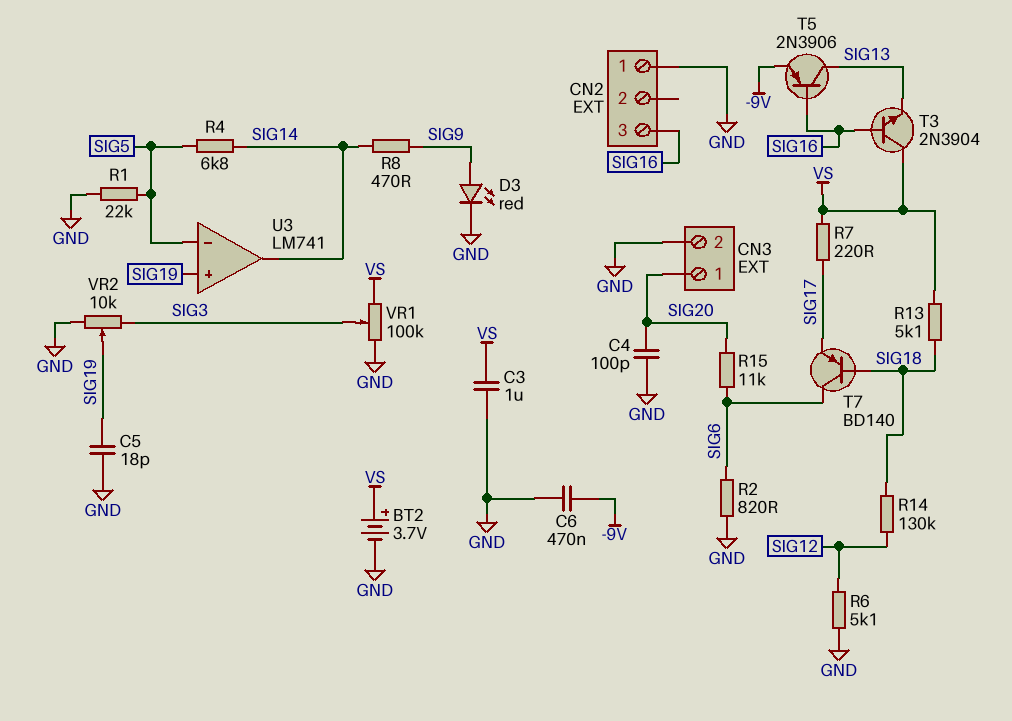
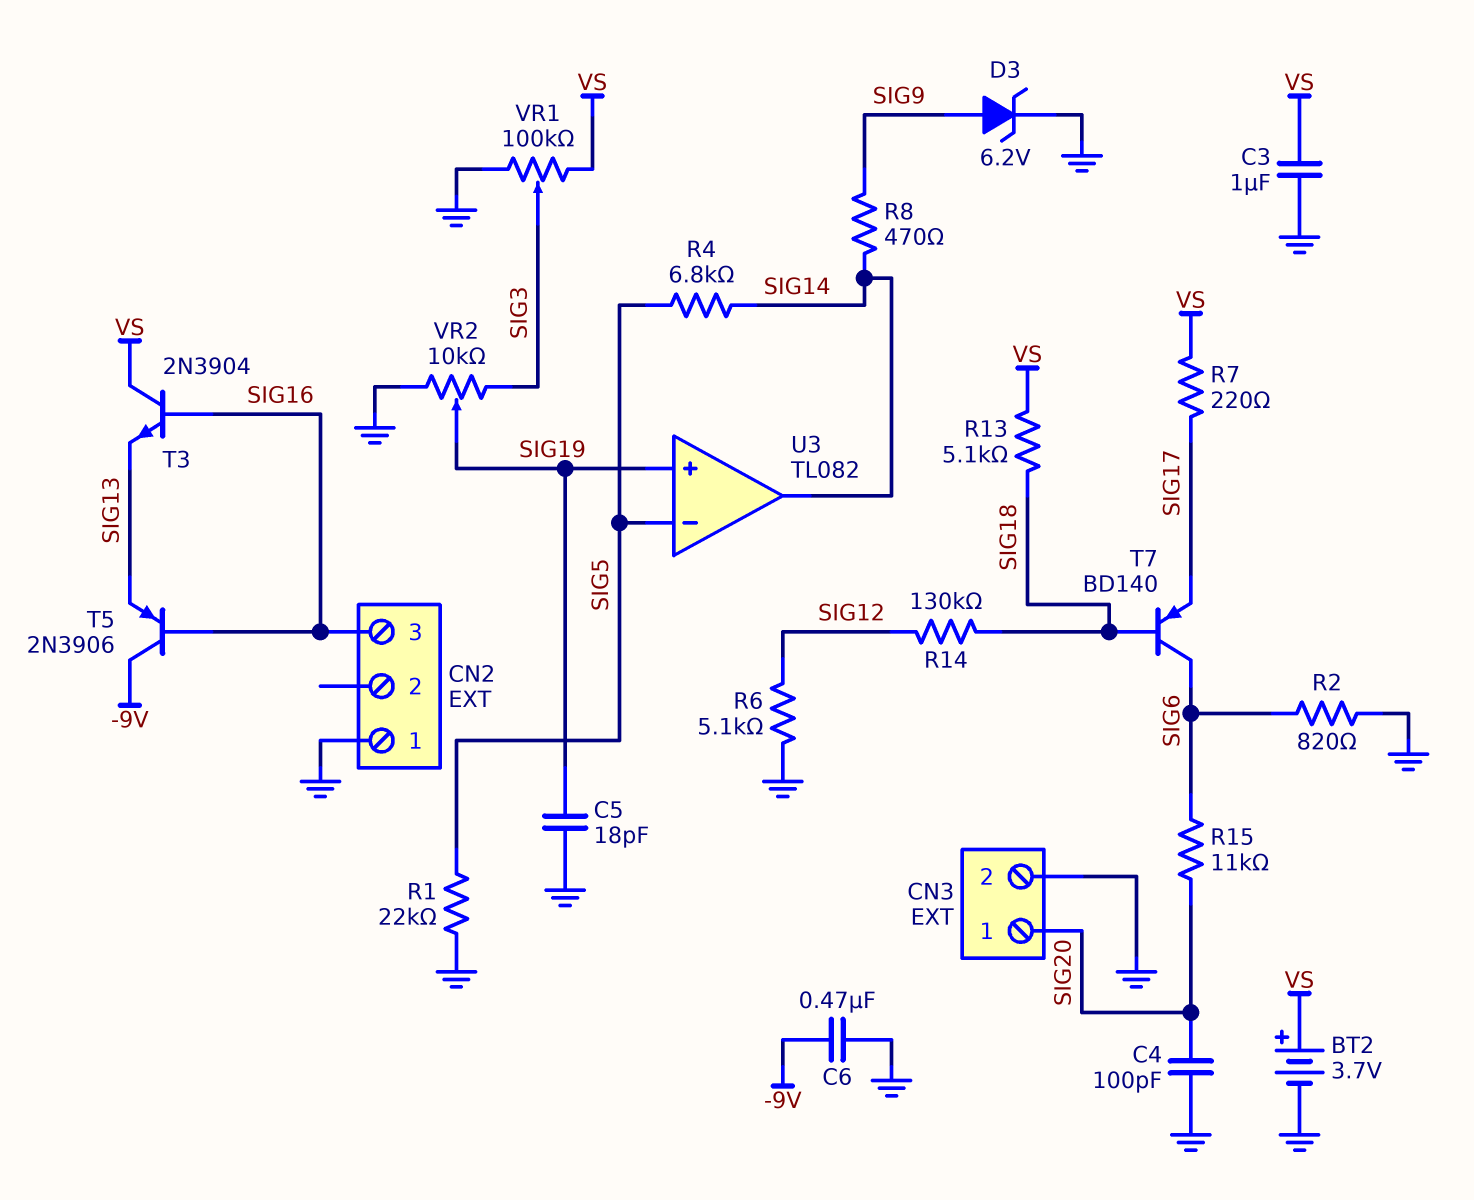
D3: LED red (A SIG9, K GND) -> zener 6.2V (A SIG9, K GND)
T5: PNP 2N3906 (B SIG16, C SIG13, E -9V) -> PNP 2N3906 (B SIG16, C -9V, E SIG13)
U3: LM741 -> TL082

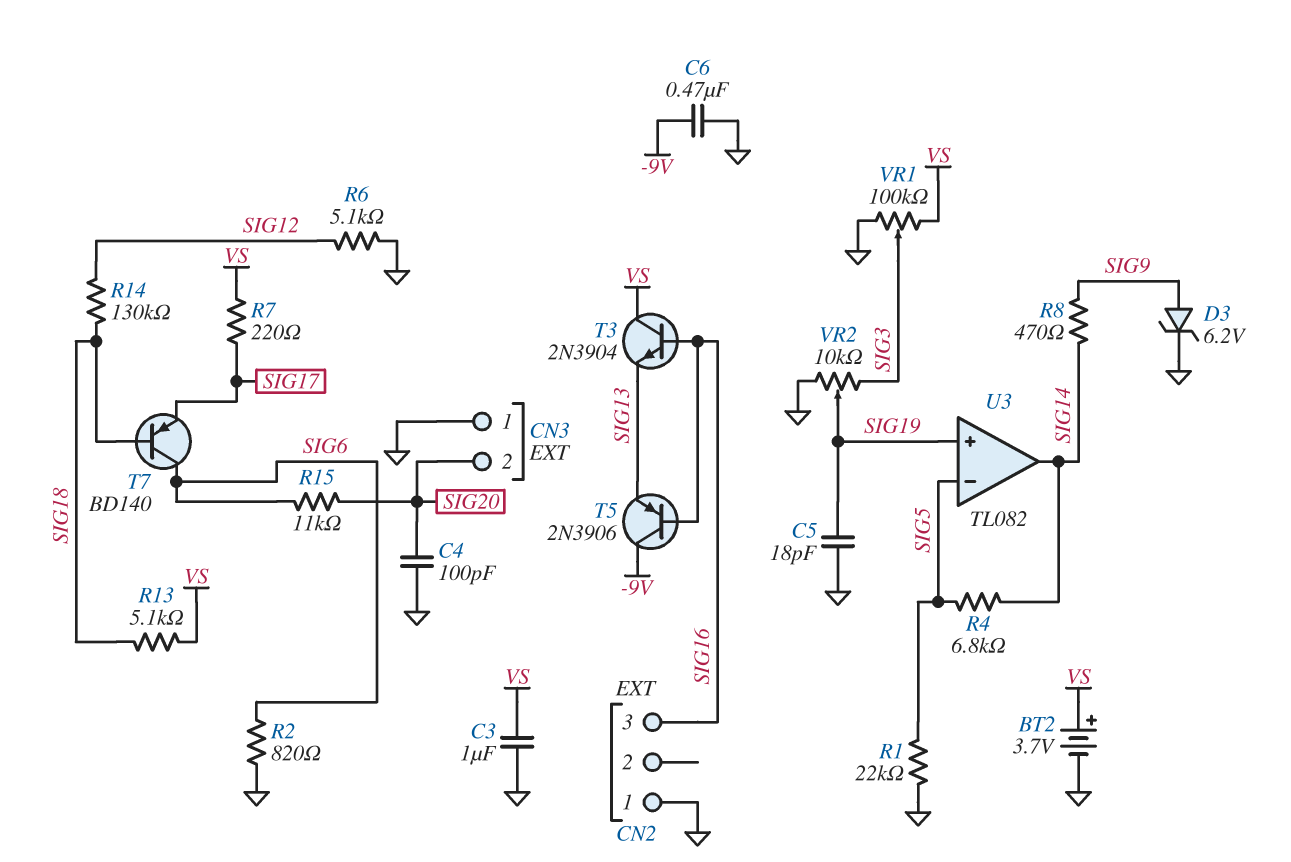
CN3 pin 1: SIG20 -> GND
CN3 pin 2: GND -> SIG20

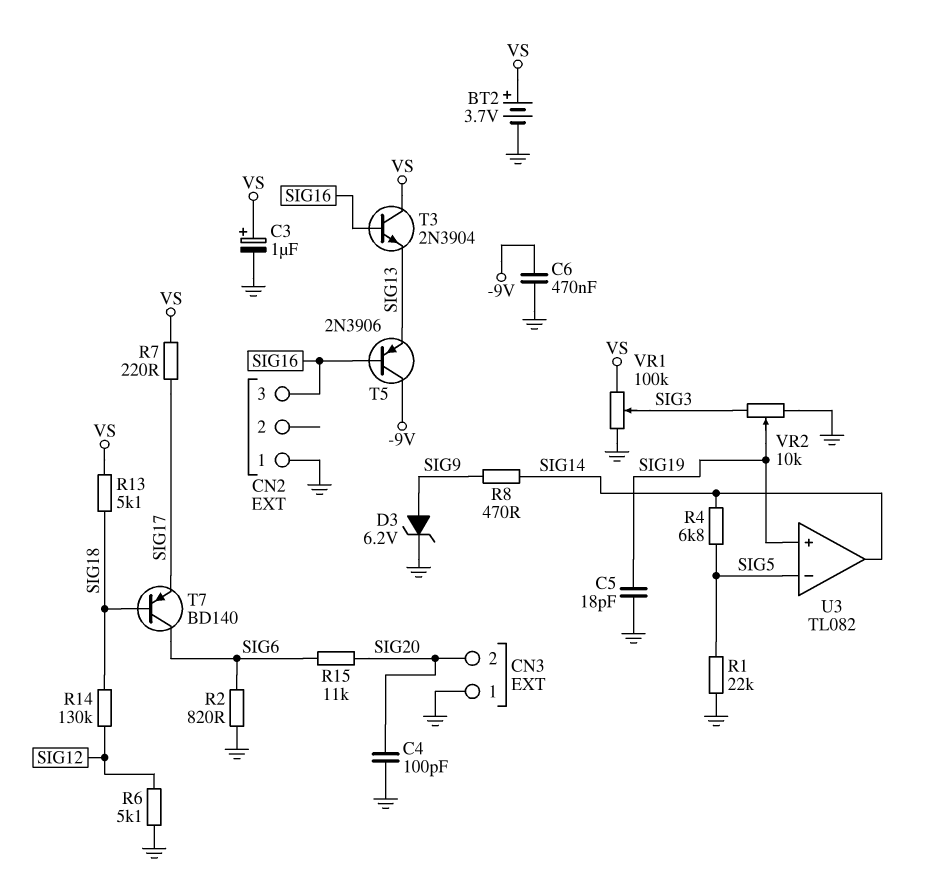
C3: 1uF (GND, VS) -> 1uF (plus VS, minus GND)

